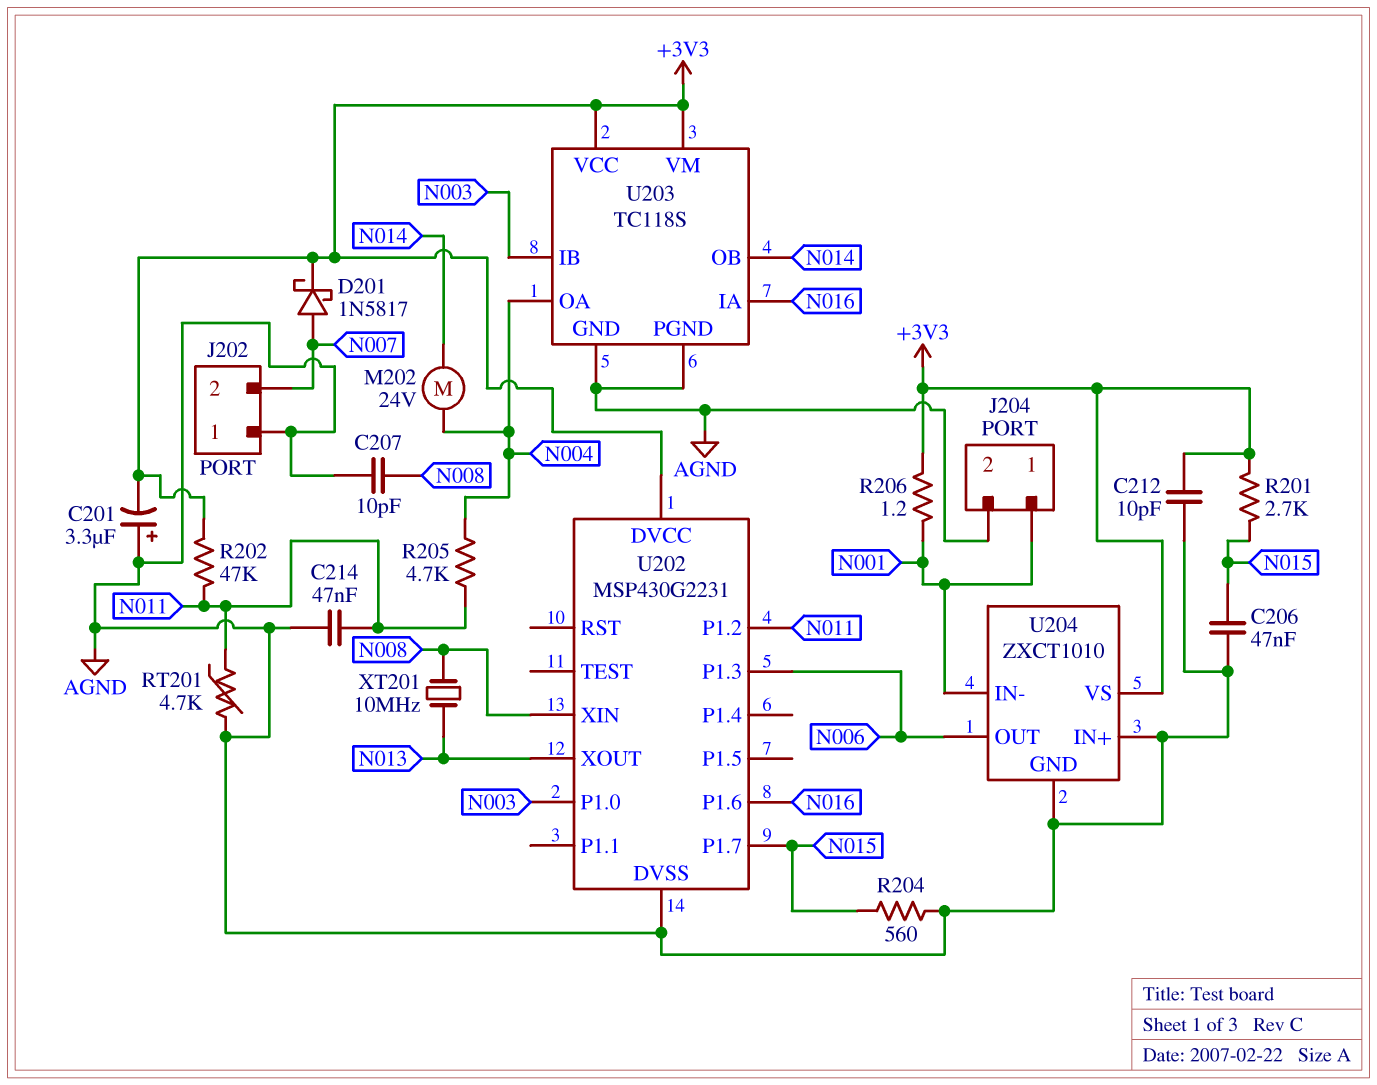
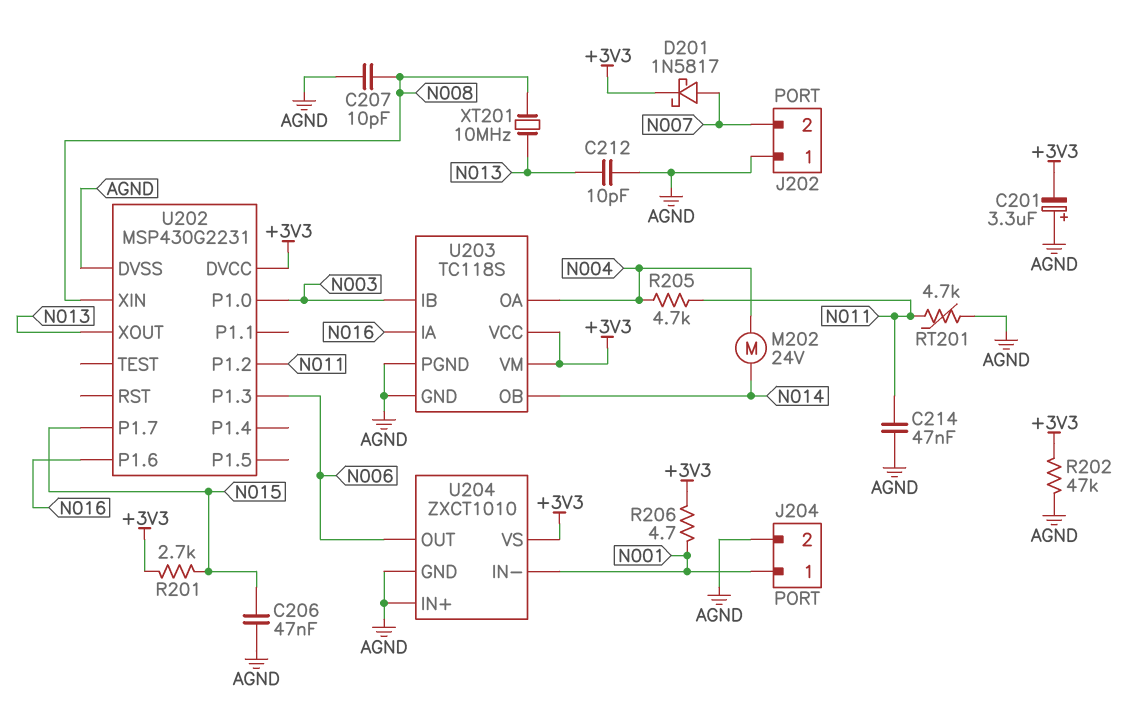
C212: 10pF (+3V3, AGND) -> 10pF (AGND, N013)
R202: 47k (+3V3, N011) -> 47k (+3V3, AGND)
R204: 560 (AGND, N015) -> none
R206: 1.2 (+3V3, N001) -> 4.7 (+3V3, N001)

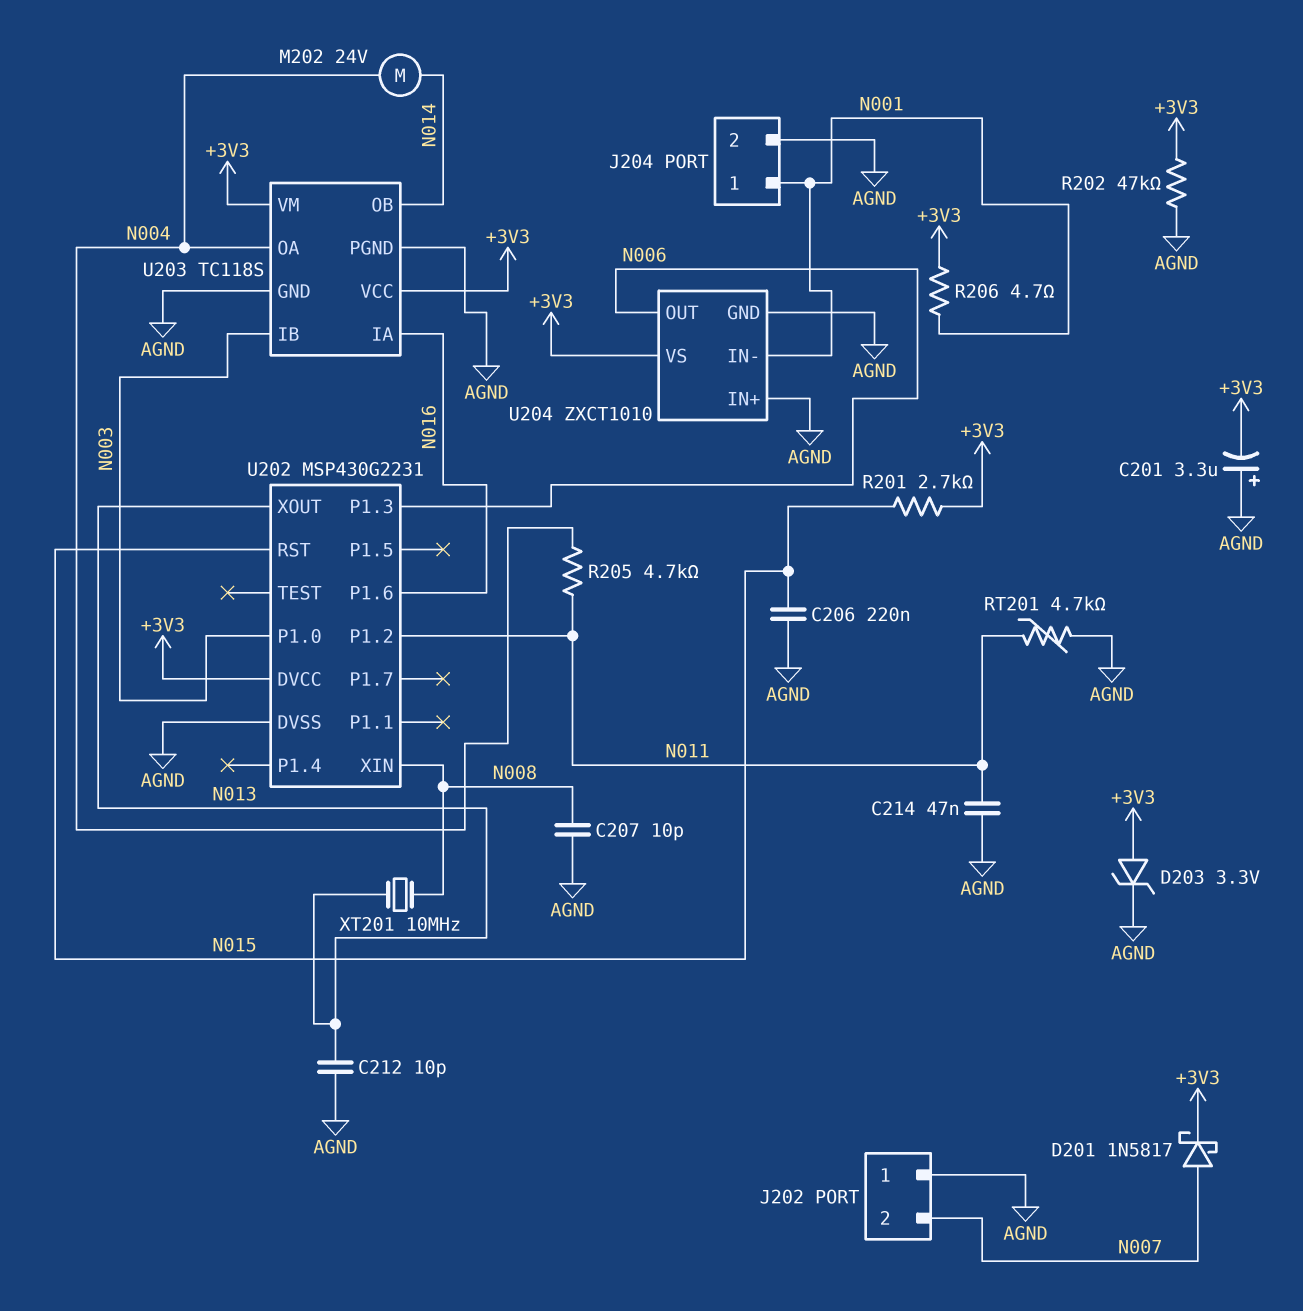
C206: 47nF (AGND, N015) -> 220nF (AGND, N015)
D203: none -> zener 3.3V (A +3V3, K AGND)
U202 pin P1.7: N015 -> none
U202 pin RST: none -> N015

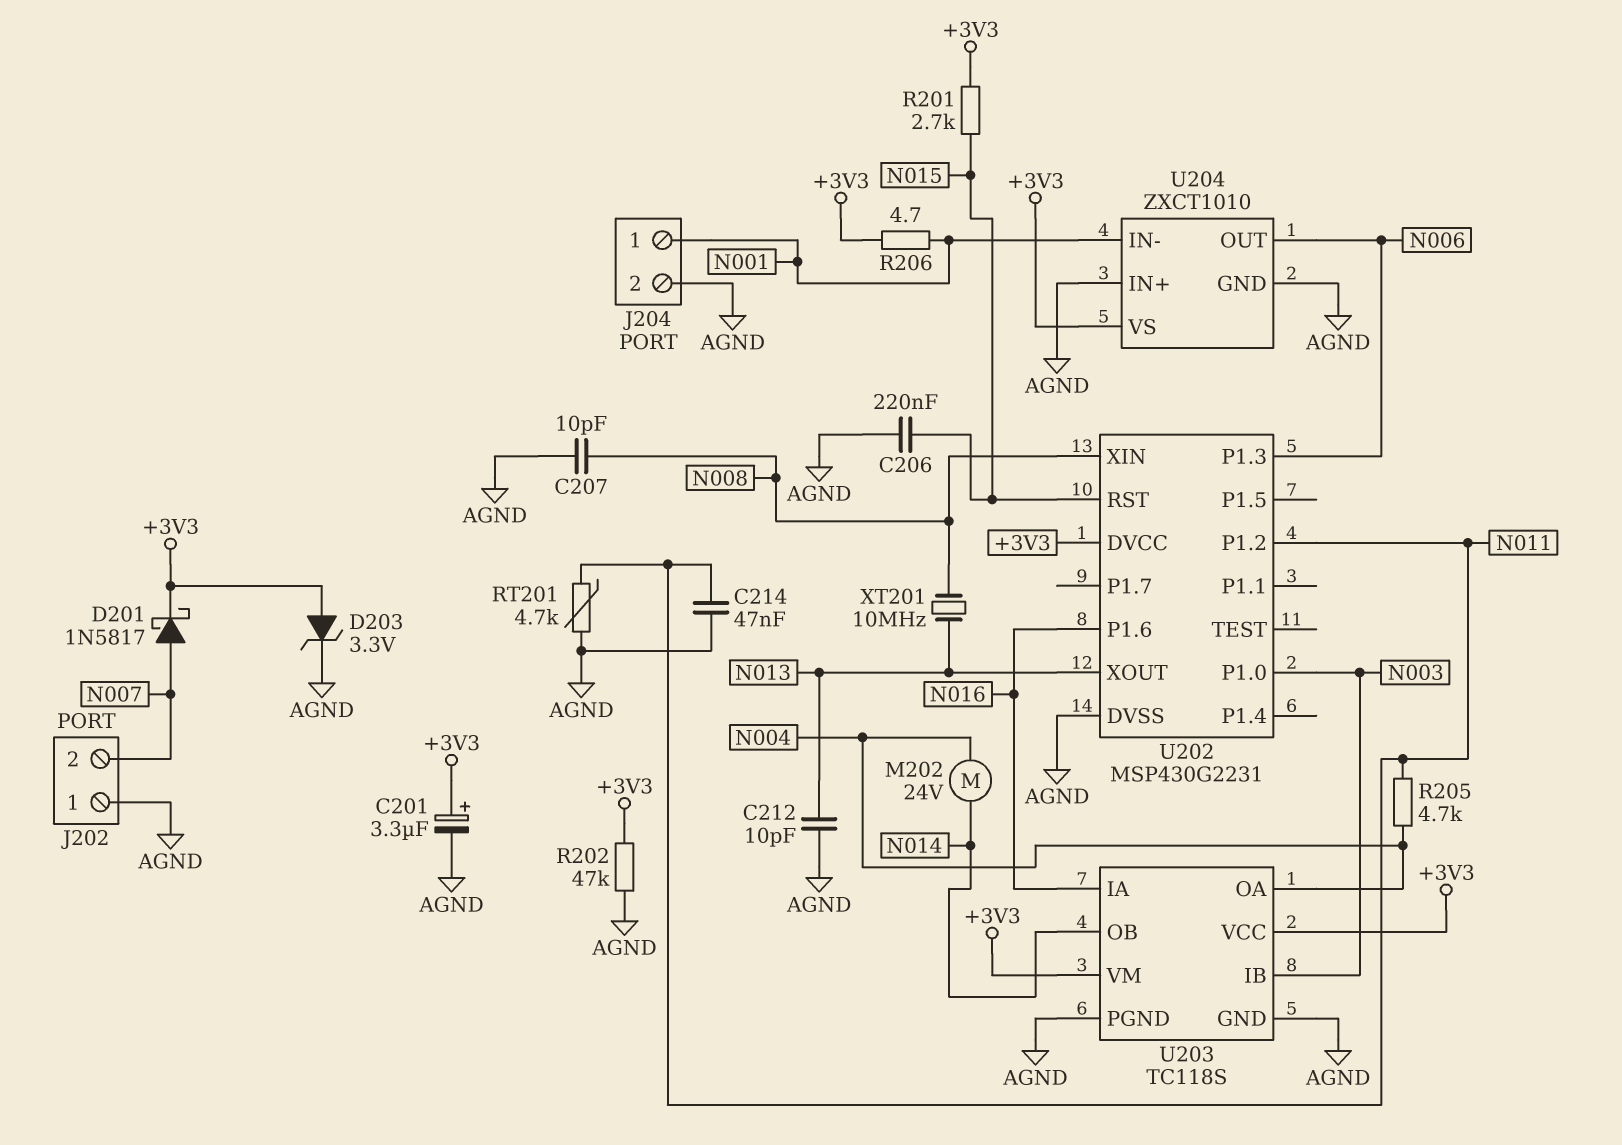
C201: 3.3uF (plus AGND, minus +3V3) -> 3.3uF (plus +3V3, minus AGND)

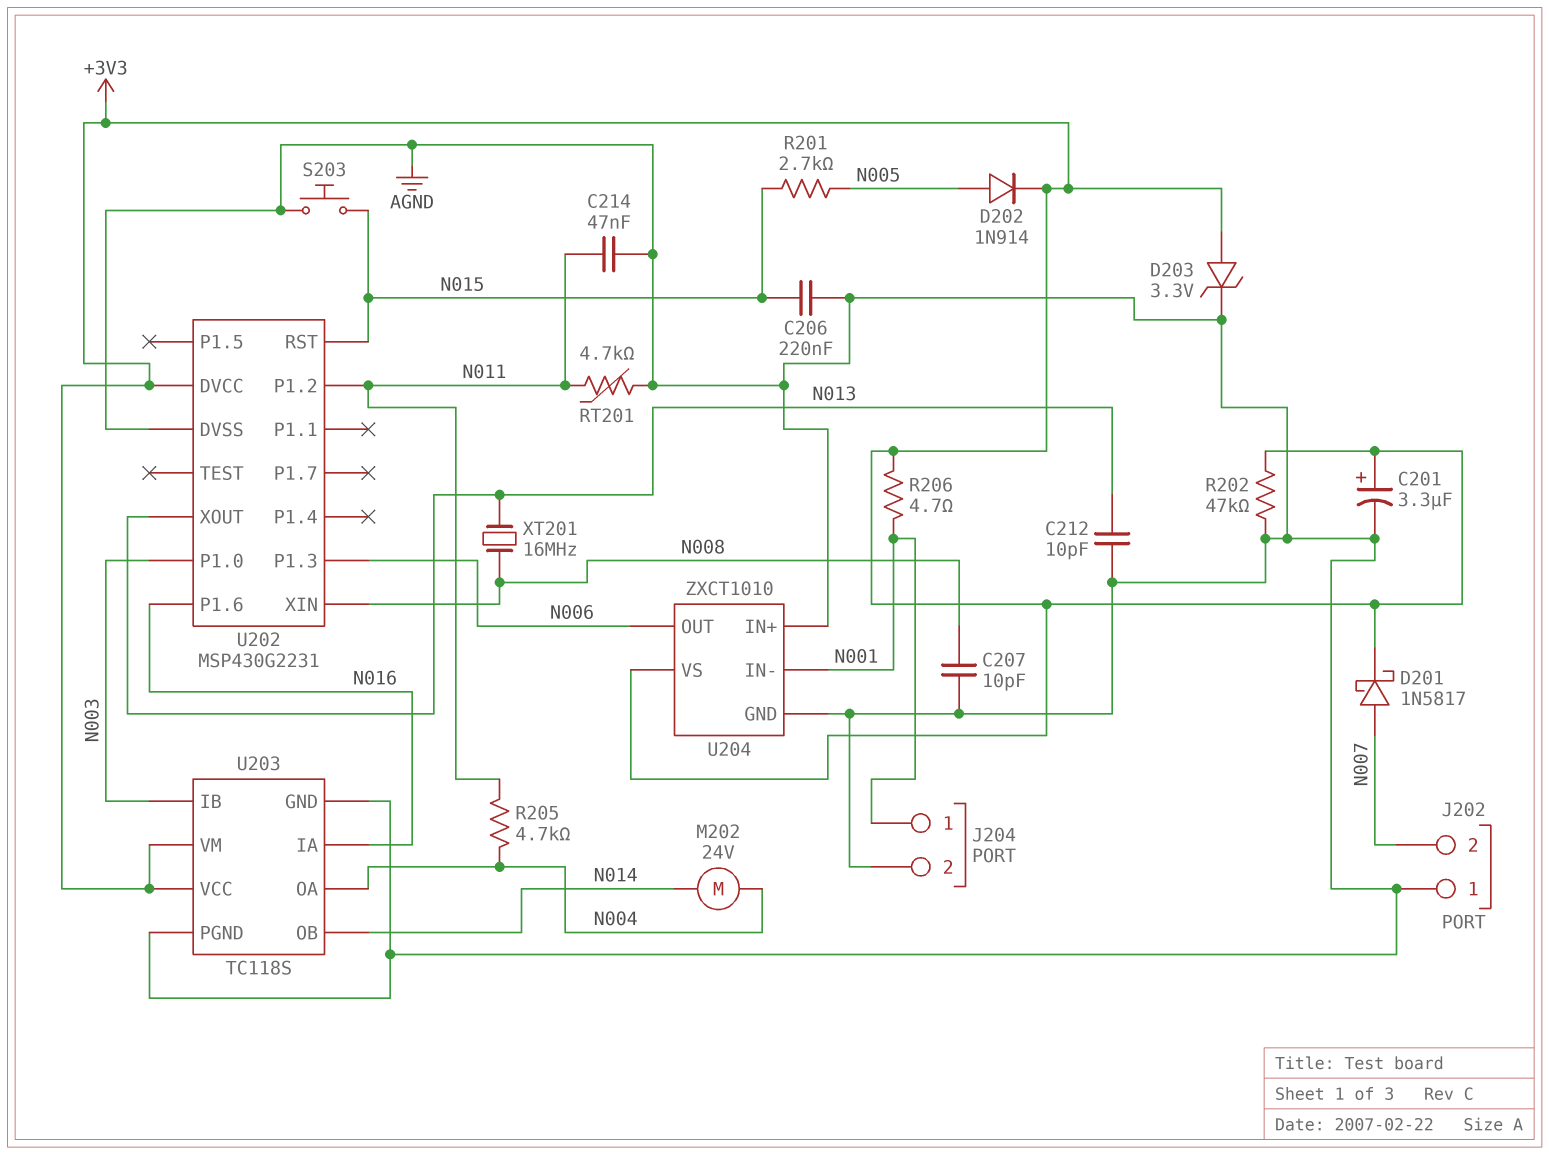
D202: none -> diode 1N914 (A N005, K +3V3)
R201: 2.7k (+3V3, N015) -> 2.7k (N005, N015)
S203: none -> button (AGND, N015)
XT201: 10MHz (N008, N013) -> 16MHz (N008, N013)

